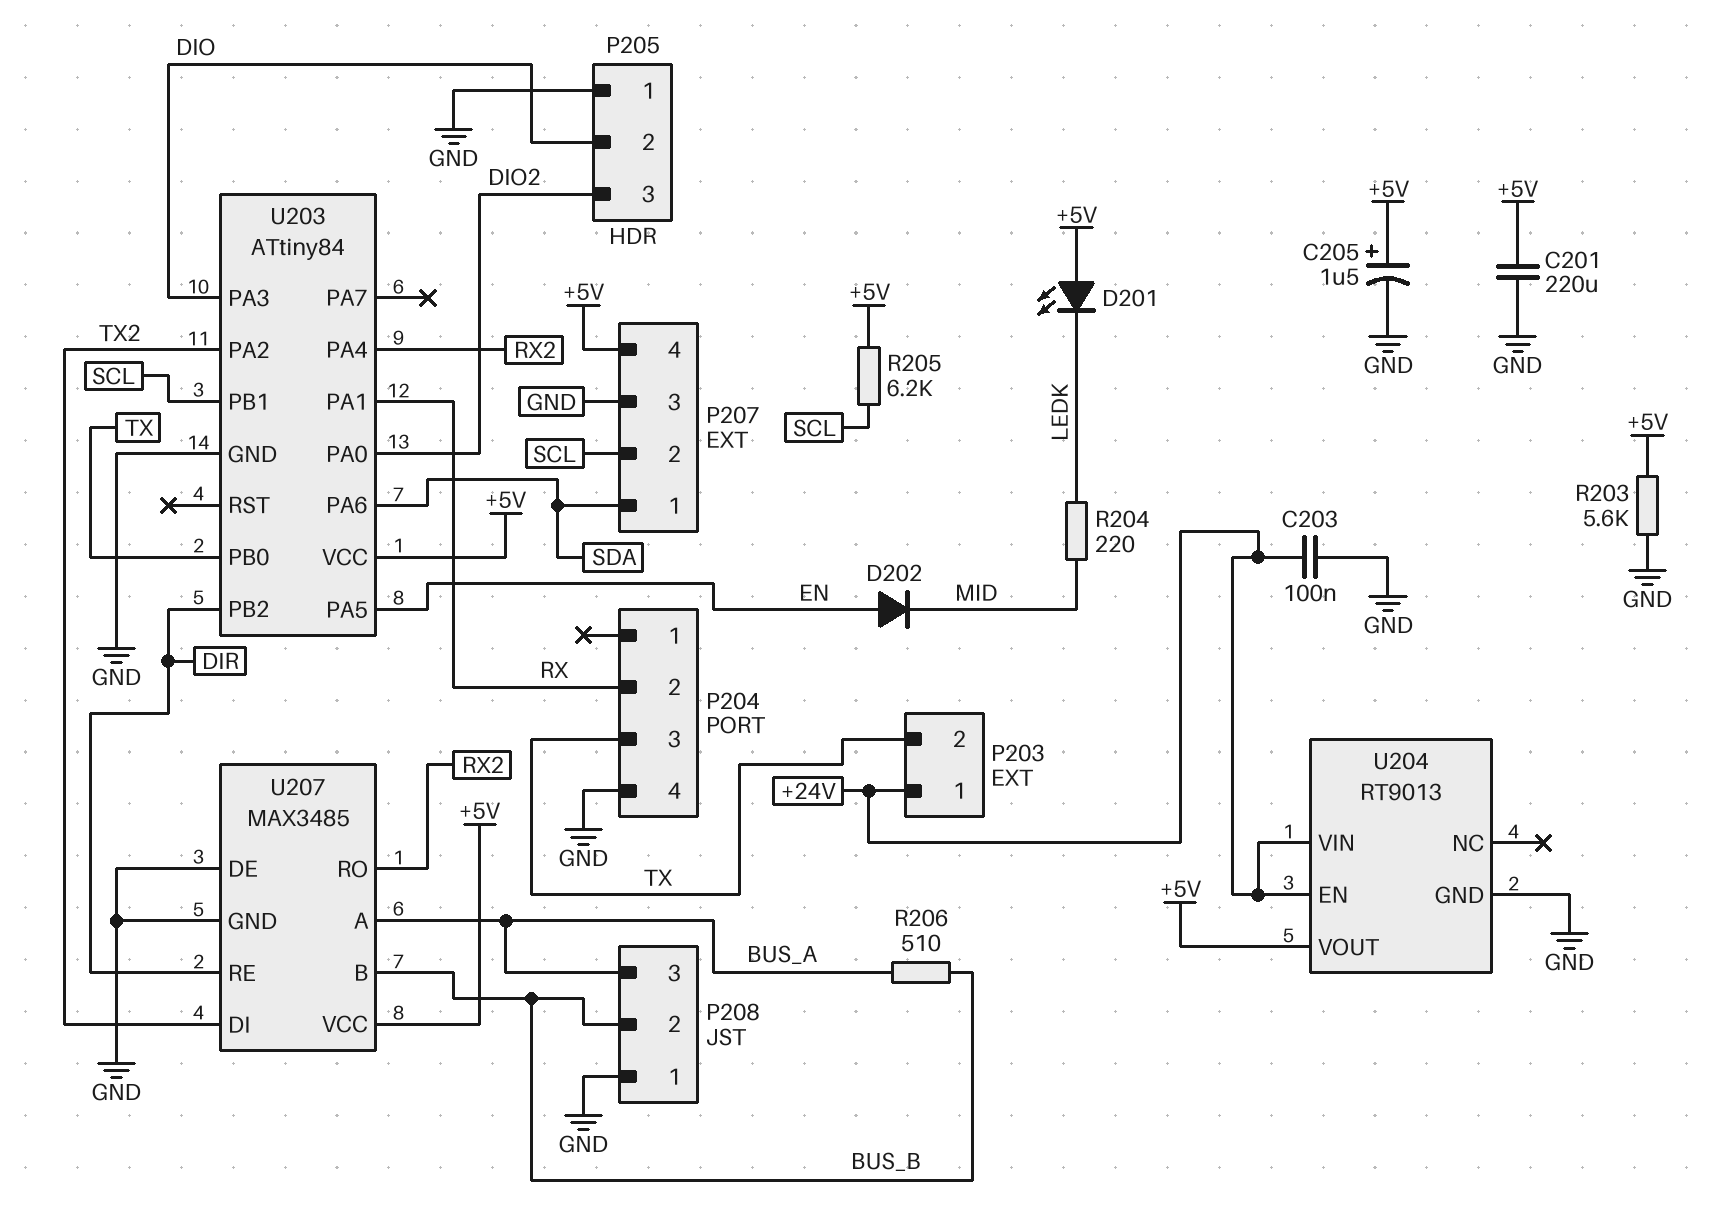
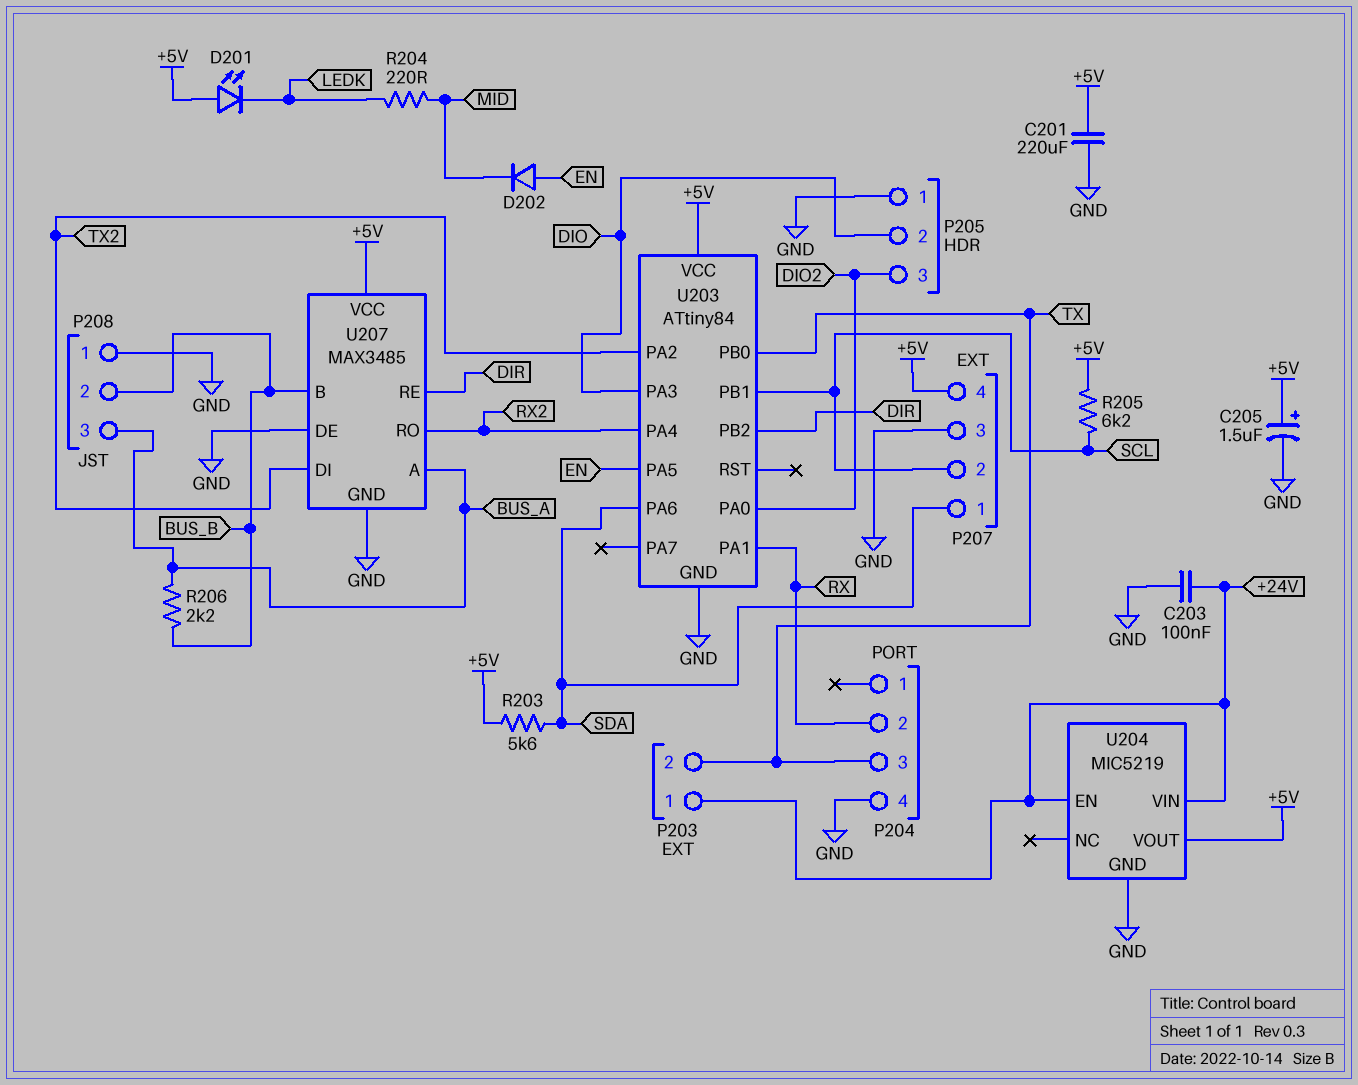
R203: 5.6k (+5V, GND) -> 5.6k (+5V, SDA)
R206: 510 (BUS_A, BUS_B) -> 2.2k (BUS_A, BUS_B)
U204: RT9013 -> MIC5219

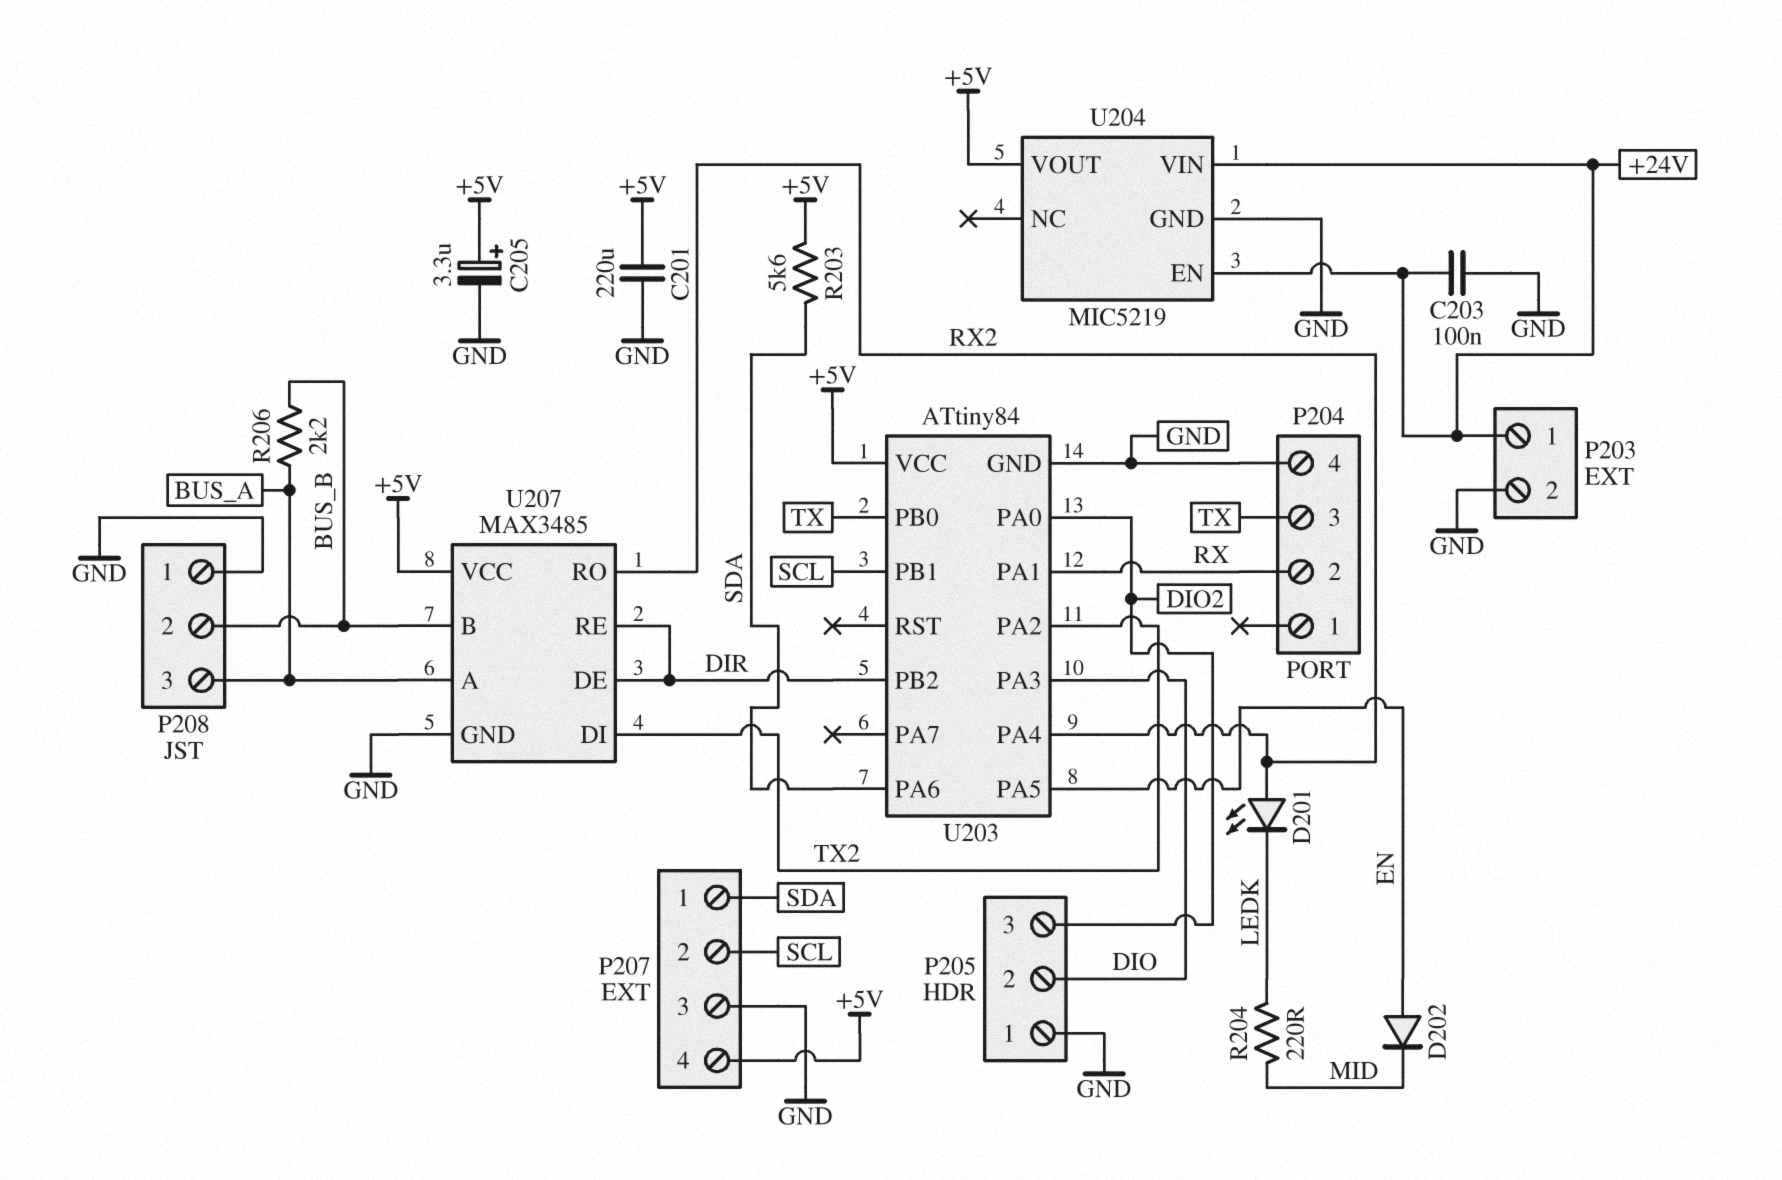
C205: 1.5uF (plus +5V, minus GND) -> 3.3uF (plus +5V, minus GND)
D201: LED (A +5V, K LEDK) -> LED (A RX2, K LEDK)
P203 pin 2: TX -> GND
R205: 6.2k (+5V, SCL) -> none
U207 pin DE: GND -> DIR

